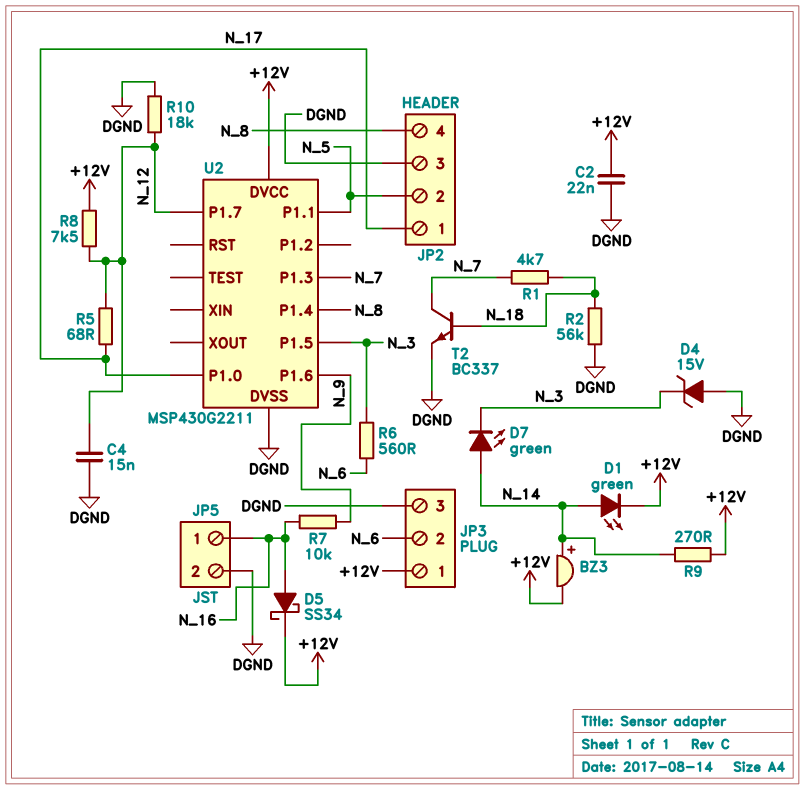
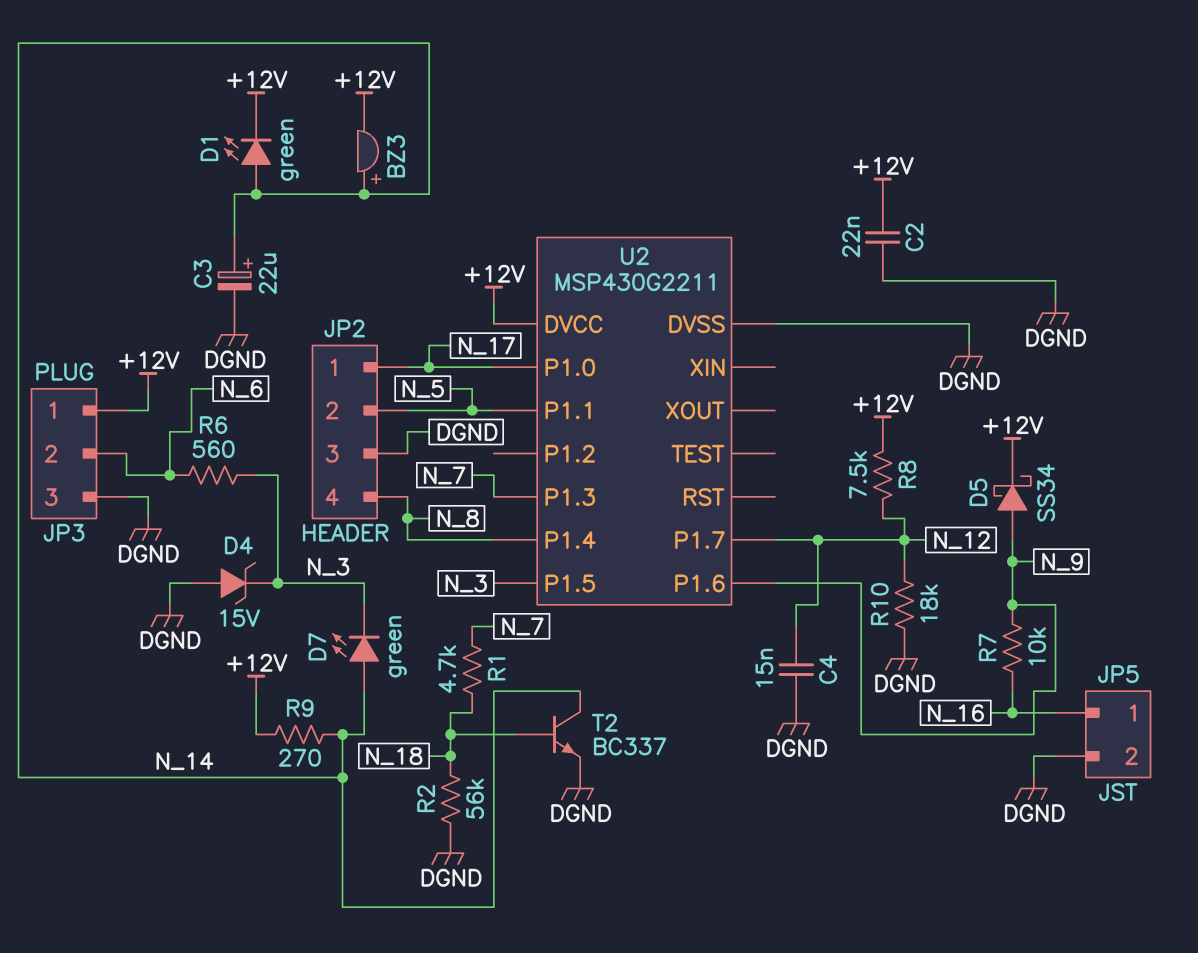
C3: none -> 22uF (plus N_14, minus DGND)
D5: schottky SS34 (A N_16, K +12V) -> schottky SS34 (A N_9, K +12V)
R5: 68 (N_12, N_17) -> none
T2: NPN BC337 (B N_18, C N_7, E DGND) -> NPN BC337 (B N_18, C N_14, E DGND)

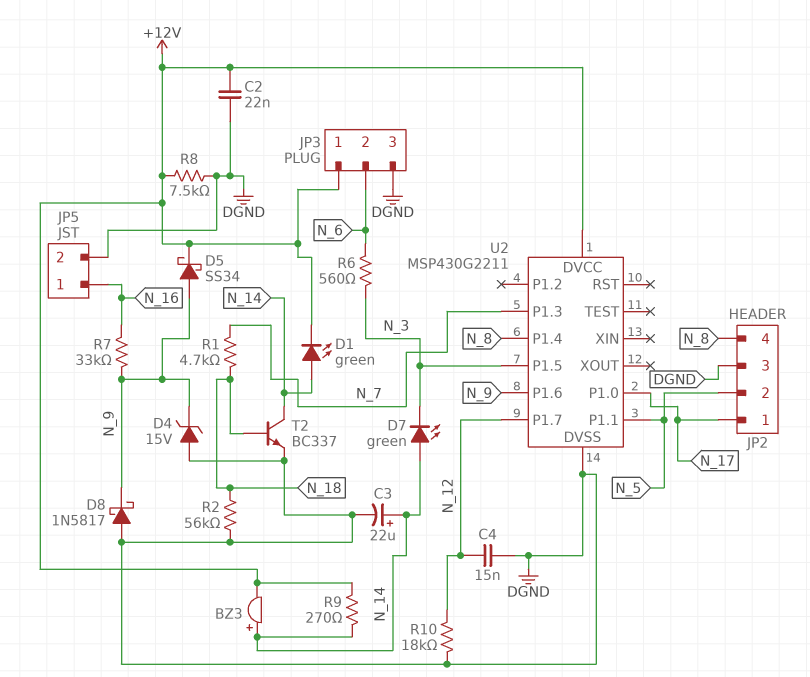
D4: zener 15V (A DGND, K N_3) -> zener 15V (A DGND, K N_9)
D8: none -> schottky 1N5817 (A DGND, K N_9)
R7: 10k (N_9, N_16) -> 33k (N_9, N_16)
R8: 7.5k (+12V, N_12) -> 7.5k (+12V, DGND)

